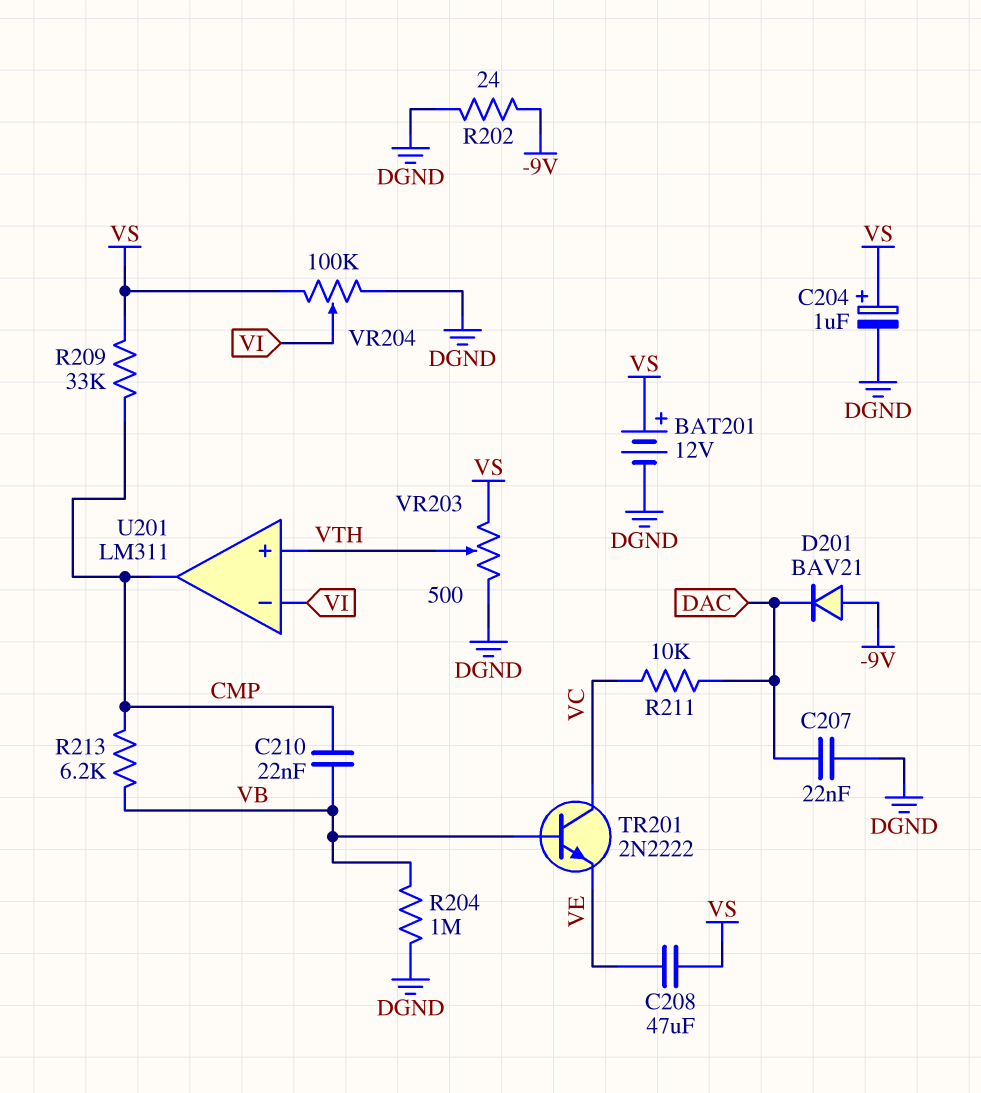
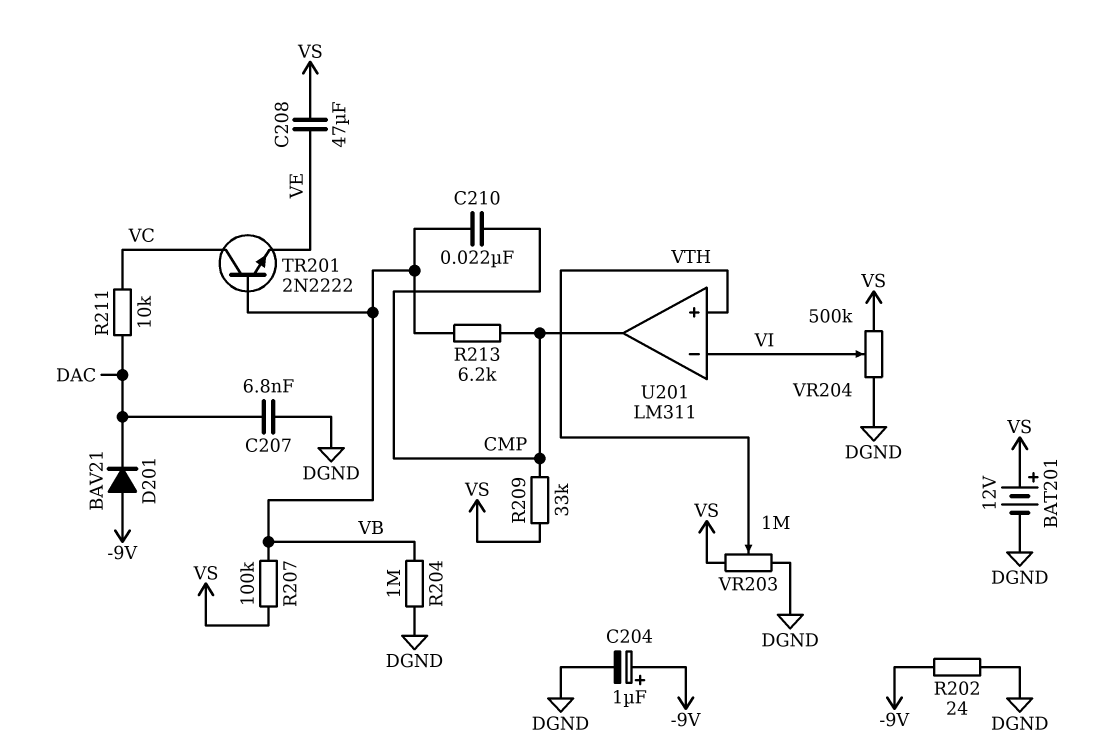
C204: 1uF (plus VS, minus DGND) -> 1uF (plus -9V, minus DGND)
C207: 22nF (DAC, DGND) -> 6.8nF (DAC, DGND)
R207: none -> 100k (VB, VS)
VR203: 500 (DGND, VS, wiper VTH) -> 1M (DGND, VS, wiper VTH)
VR204: 100k (DGND, VS, wiper VI) -> 500k (DGND, VS, wiper VI)

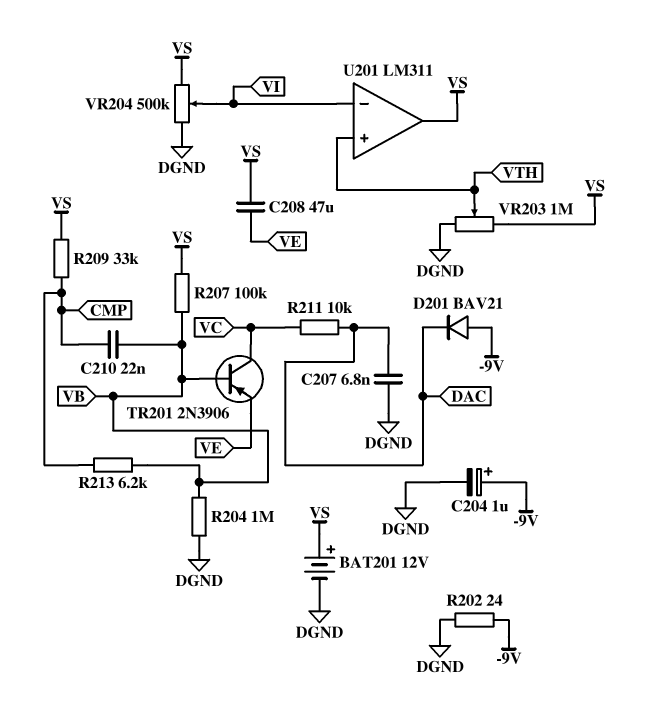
TR201: NPN 2N2222 (B VB, C VC, E VE) -> PNP 2N3906 (B VB, C VC, E VE)
U201 pin out: CMP -> VS

